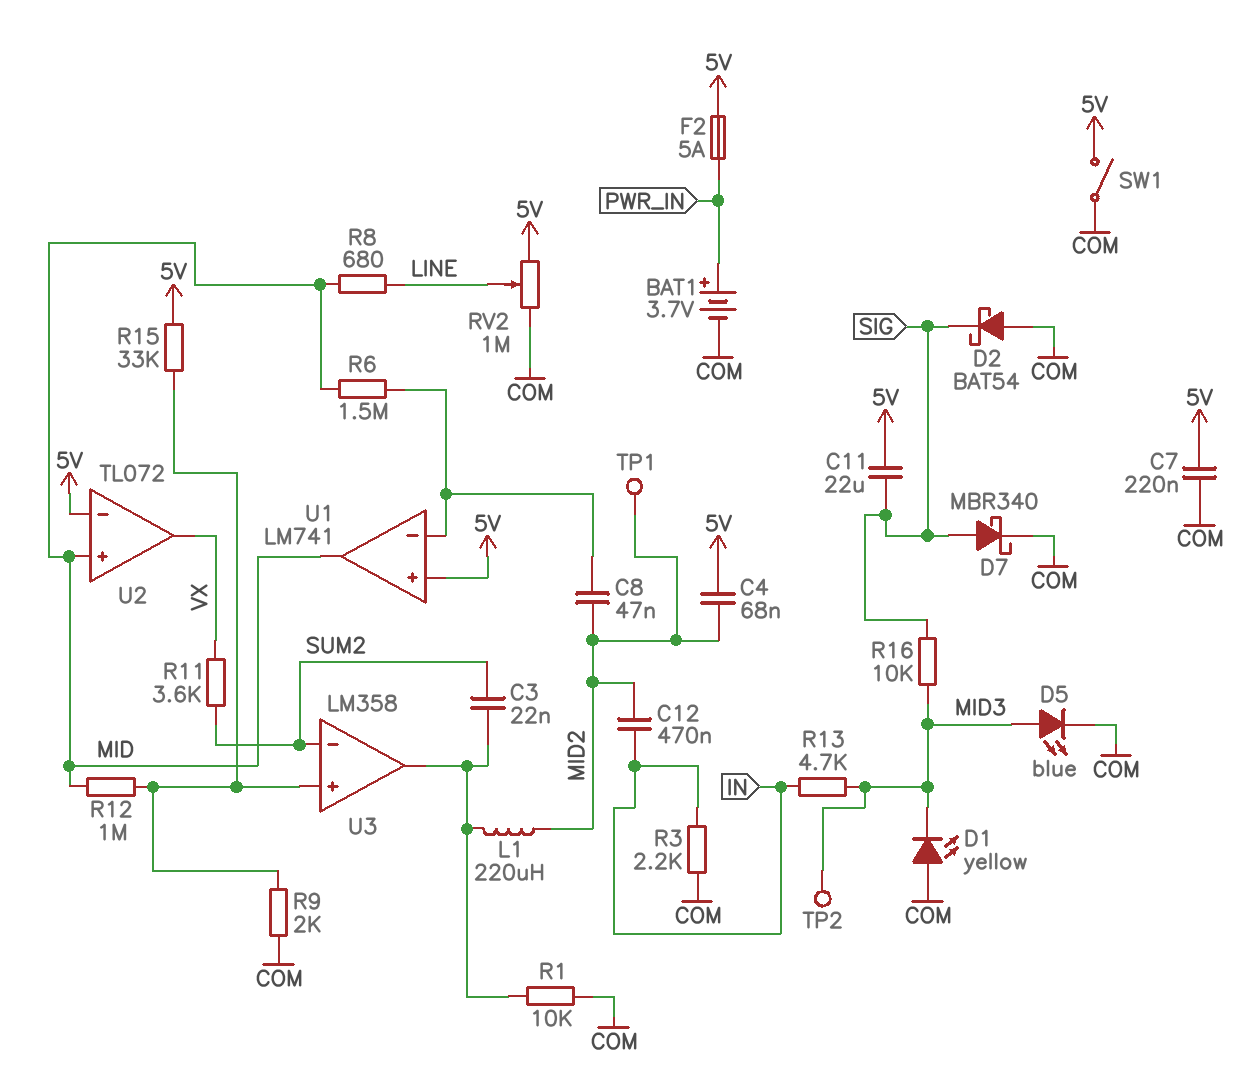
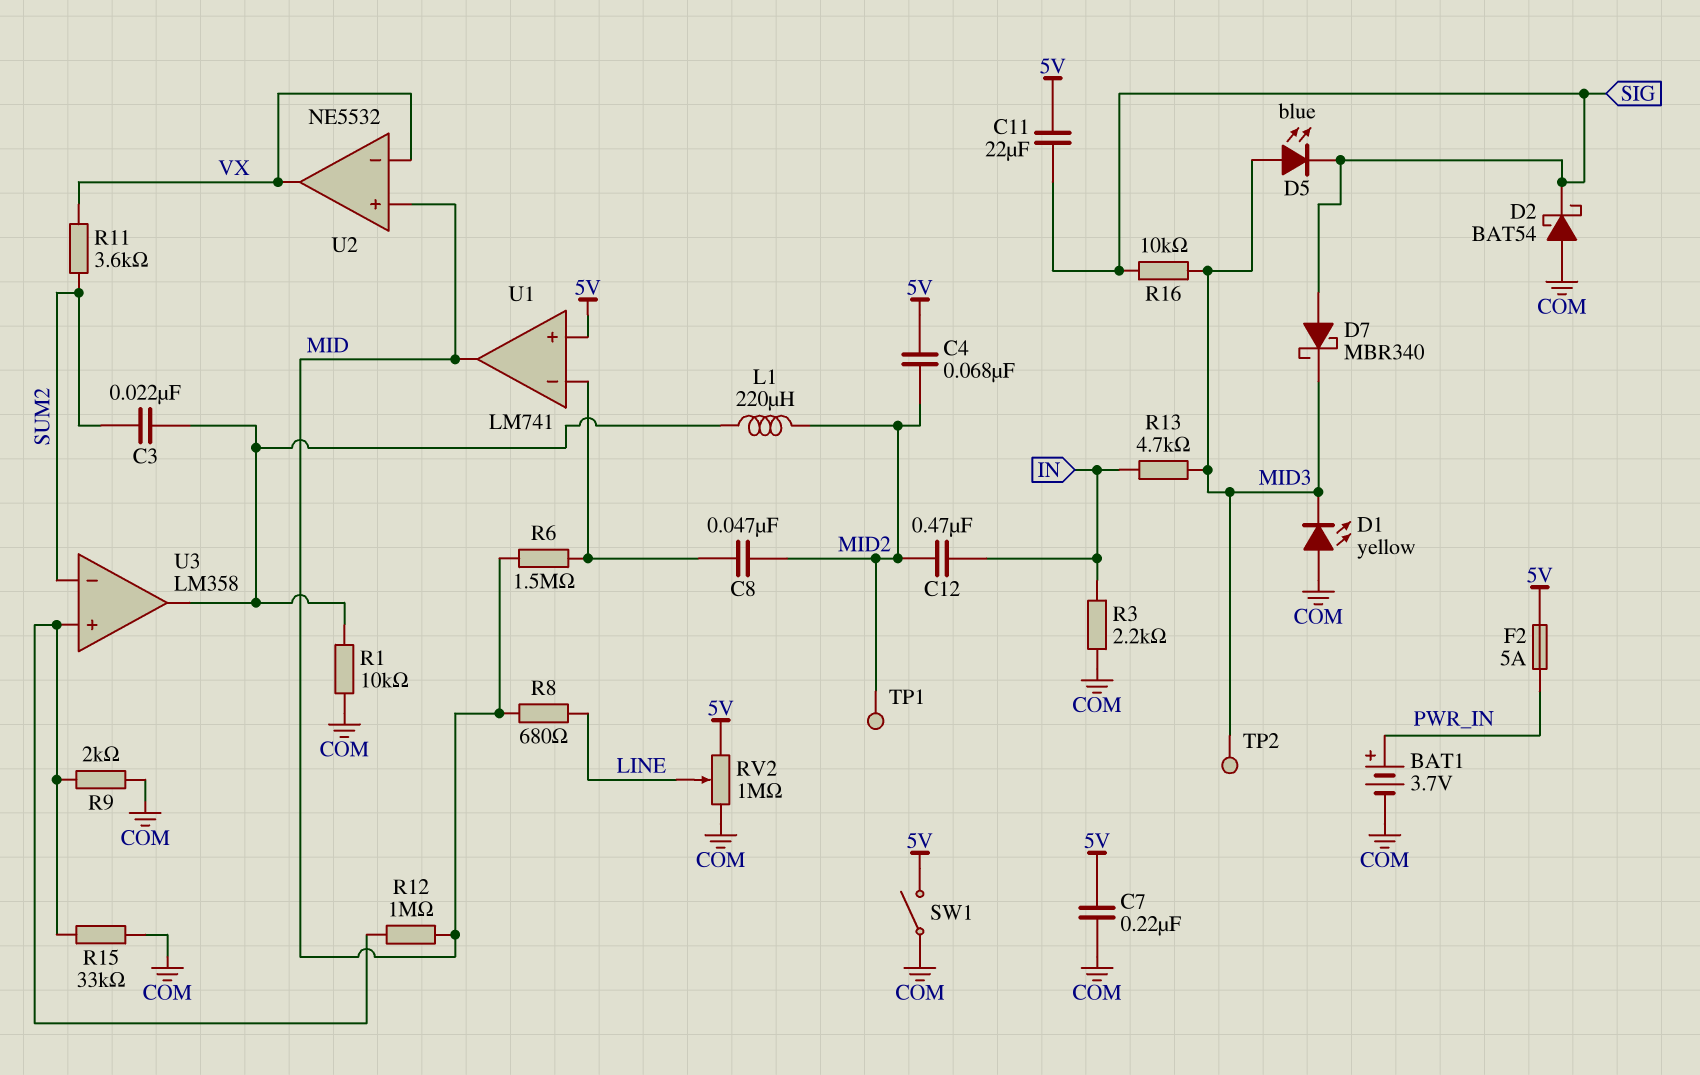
D5: LED blue (A MID3, K COM) -> LED blue (A MID3, K SIG)
D7: schottky MBR340 (A SIG, K COM) -> schottky MBR340 (A SIG, K MID3)
R15: 33k (5V, U3/in+) -> 33k (COM, U3/in+)
U2: TL072 -> NE5532
U2 pin in-: 5V -> VX

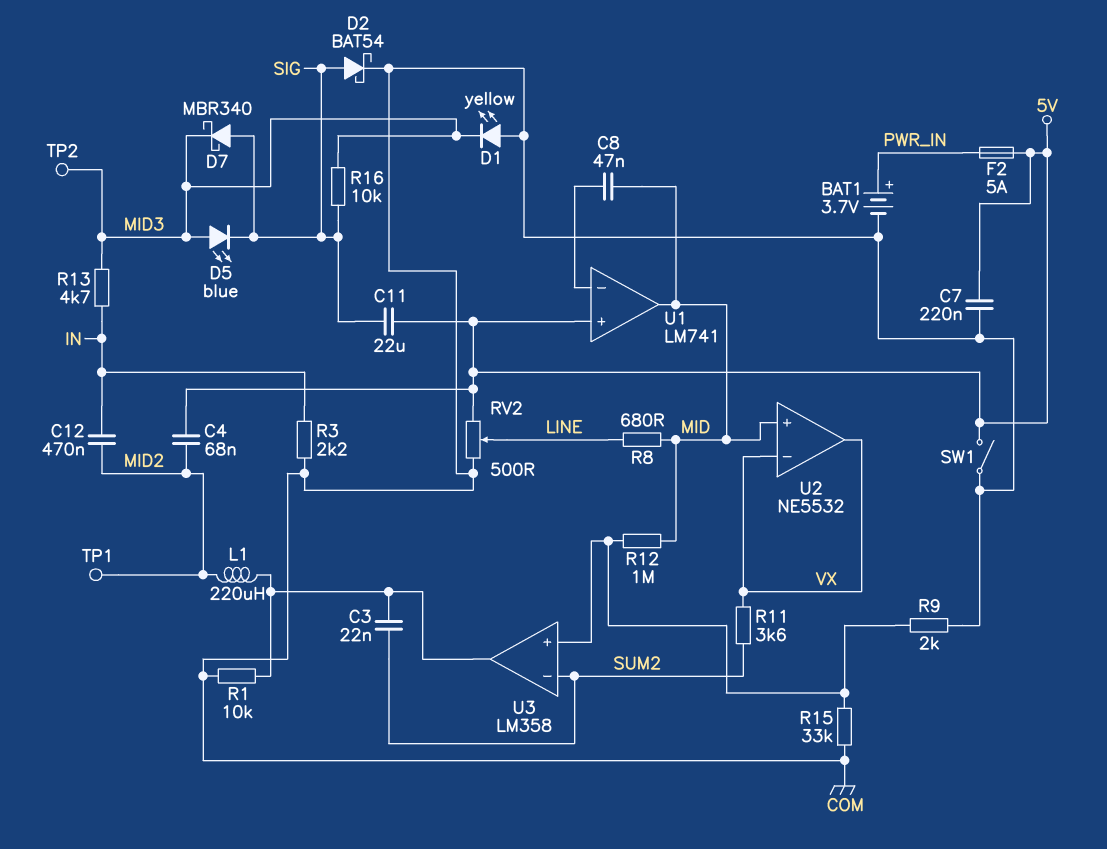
C8: 47nF (MID2, U1/in-) -> 47nF (MID, U1/in-)
D2: schottky BAT54 (A COM, K SIG) -> schottky BAT54 (A SIG, K COM)
R6: 1.5M (MID, U1/in-) -> none
RV2: 1M (5V, COM, wiper LINE) -> 500 (5V, COM, wiper LINE)

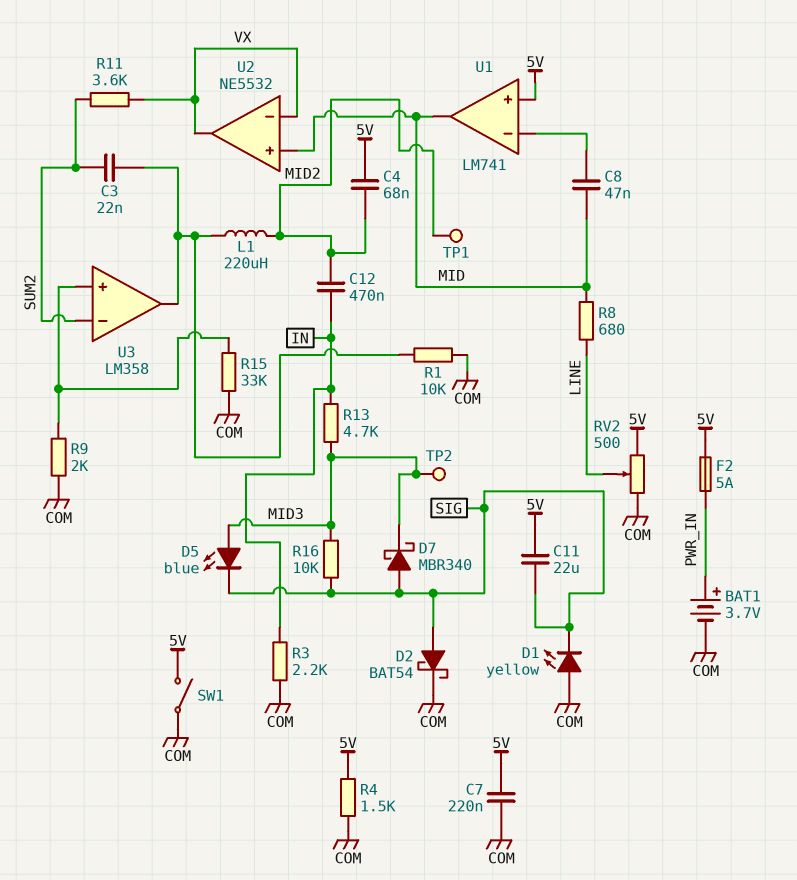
D1: LED yellow (A COM, K MID3) -> LED yellow (A COM, K SIG)
R4: none -> 1.5k (5V, COM)
R12: 1M (MID, U3/in+) -> none

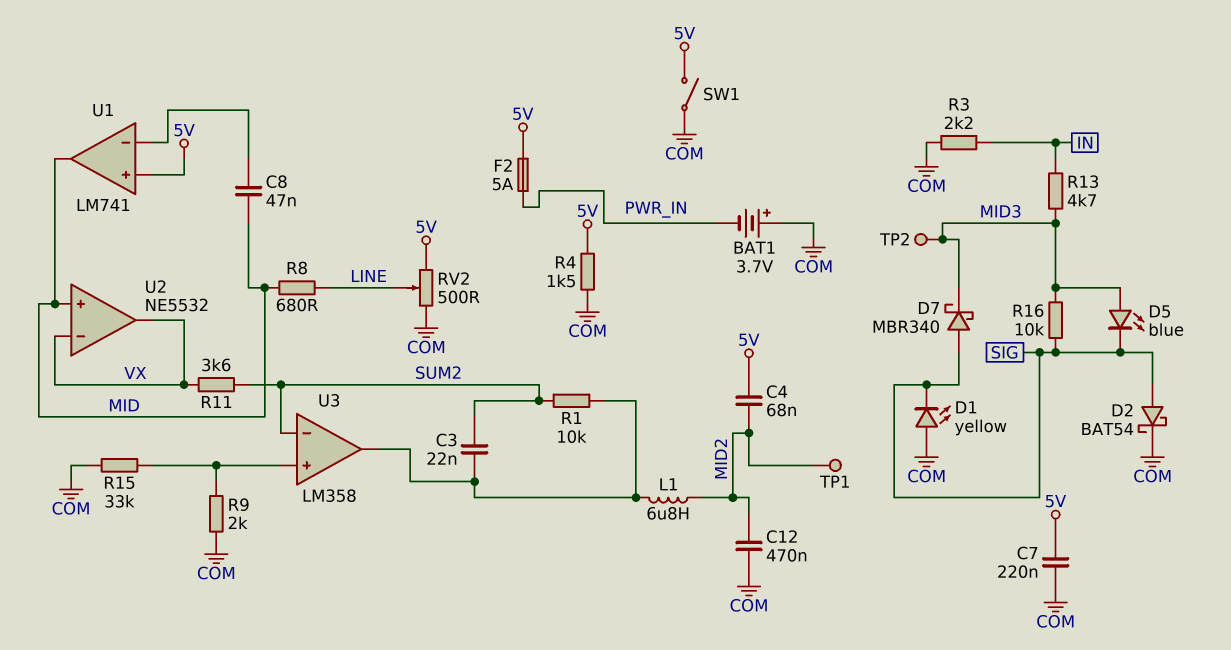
BAT1: 3.7V (plus PWR_IN, minus COM) -> 3.7V (plus COM, minus PWR_IN)
C11: 22uF (5V, SIG) -> none
C12: 470nF (IN, MID2) -> 470nF (COM, MID2)
L1: 220uH (MID2, U3/out) -> 6.8uH (MID2, U3/out)
R1: 10k (COM, U3/out) -> 10k (SUM2, U3/out)

